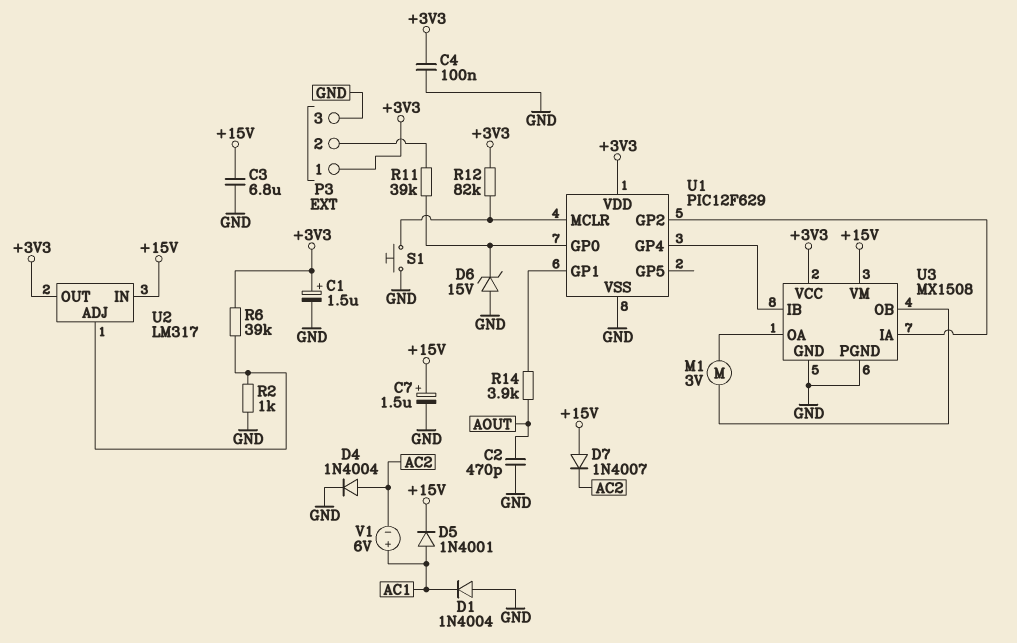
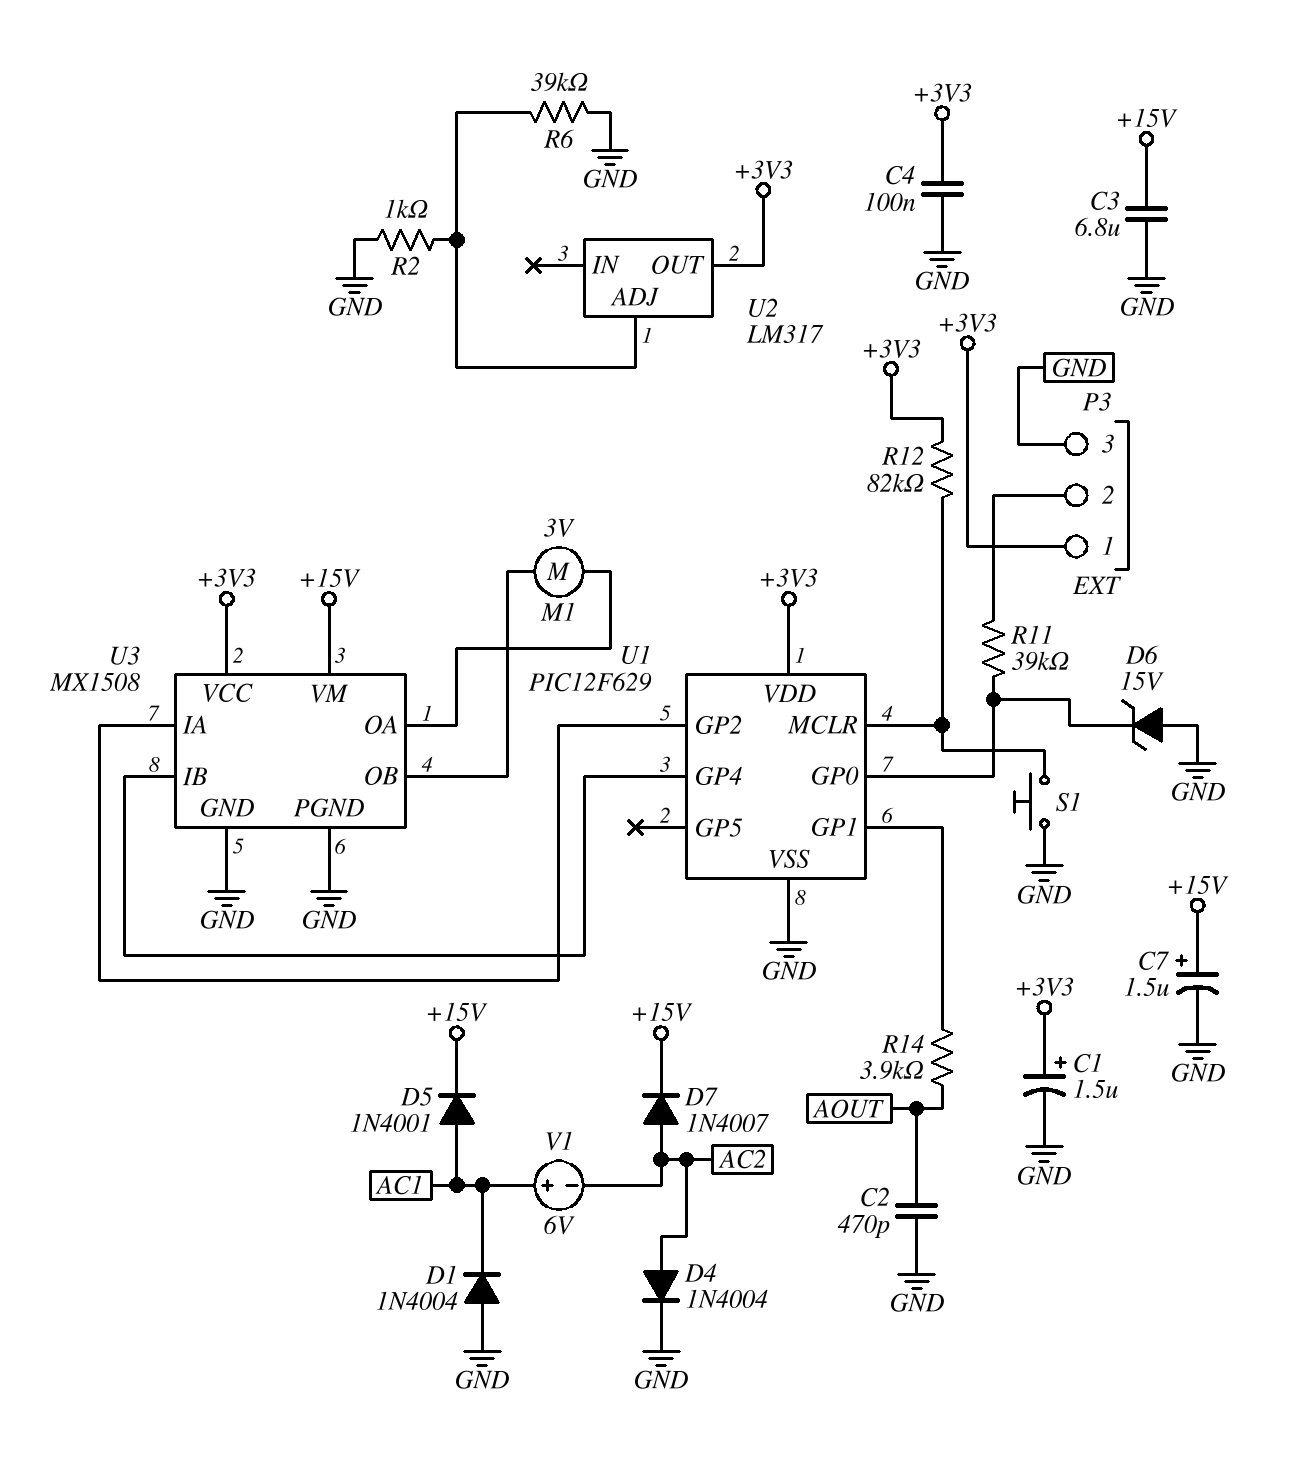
D7: diode 1N4007 (A +15V, K AC2) -> diode 1N4007 (A AC2, K +15V)
R6: 39k (+3V3, U2/ADJ) -> 39k (GND, U2/ADJ)
U2 pin IN: +15V -> none

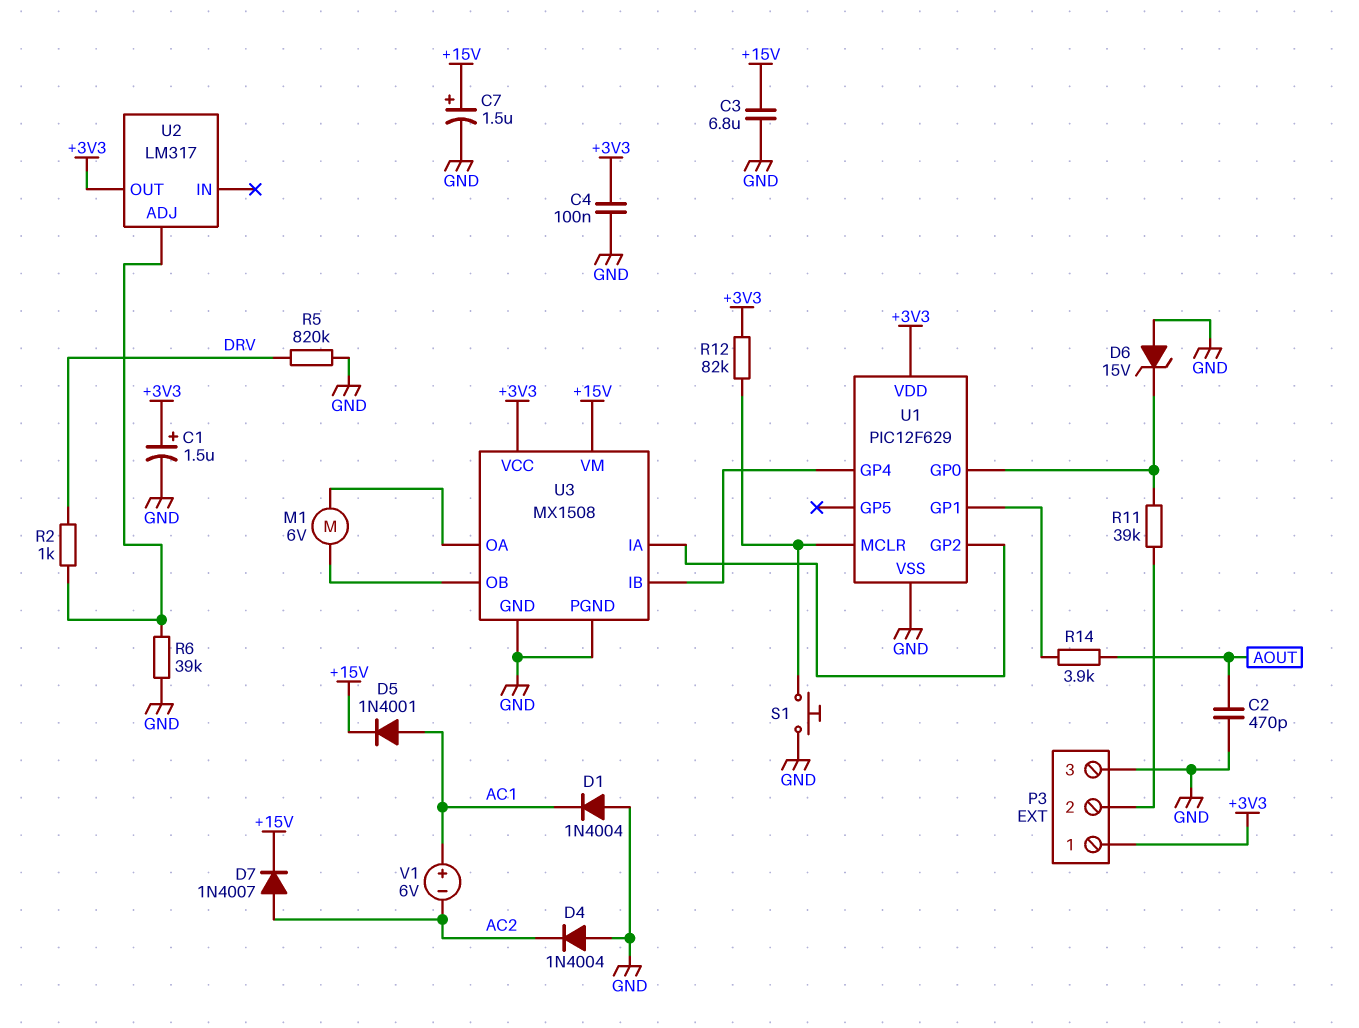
D4: diode 1N4004 (A AC2, K GND) -> diode 1N4004 (A GND, K AC2)
M1: motor 3V (U3/OA, U3/OB) -> motor 6V (U3/OA, U3/OB)
R2: 1k (GND, U2/ADJ) -> 1k (DRV, U2/ADJ)
R5: none -> 820k (DRV, GND)

